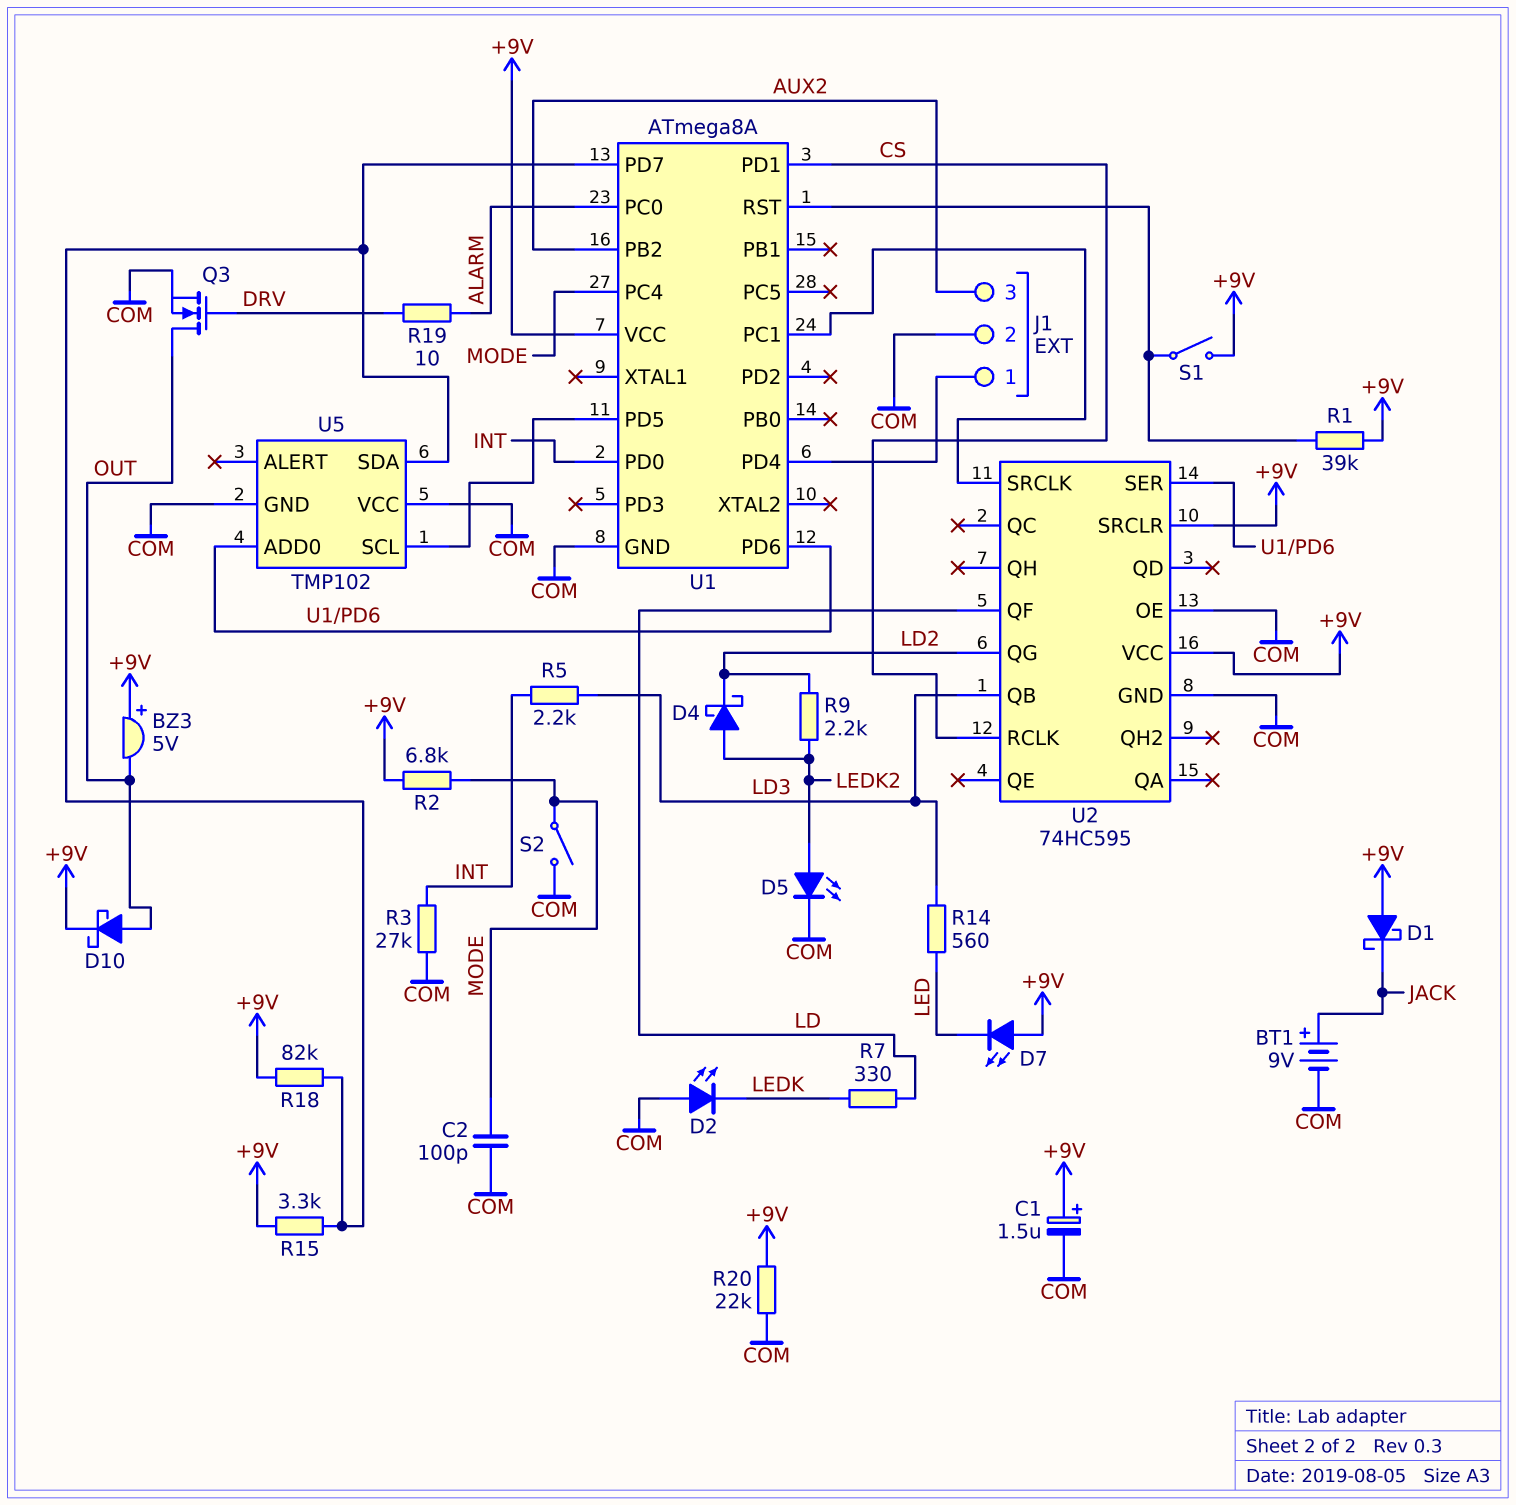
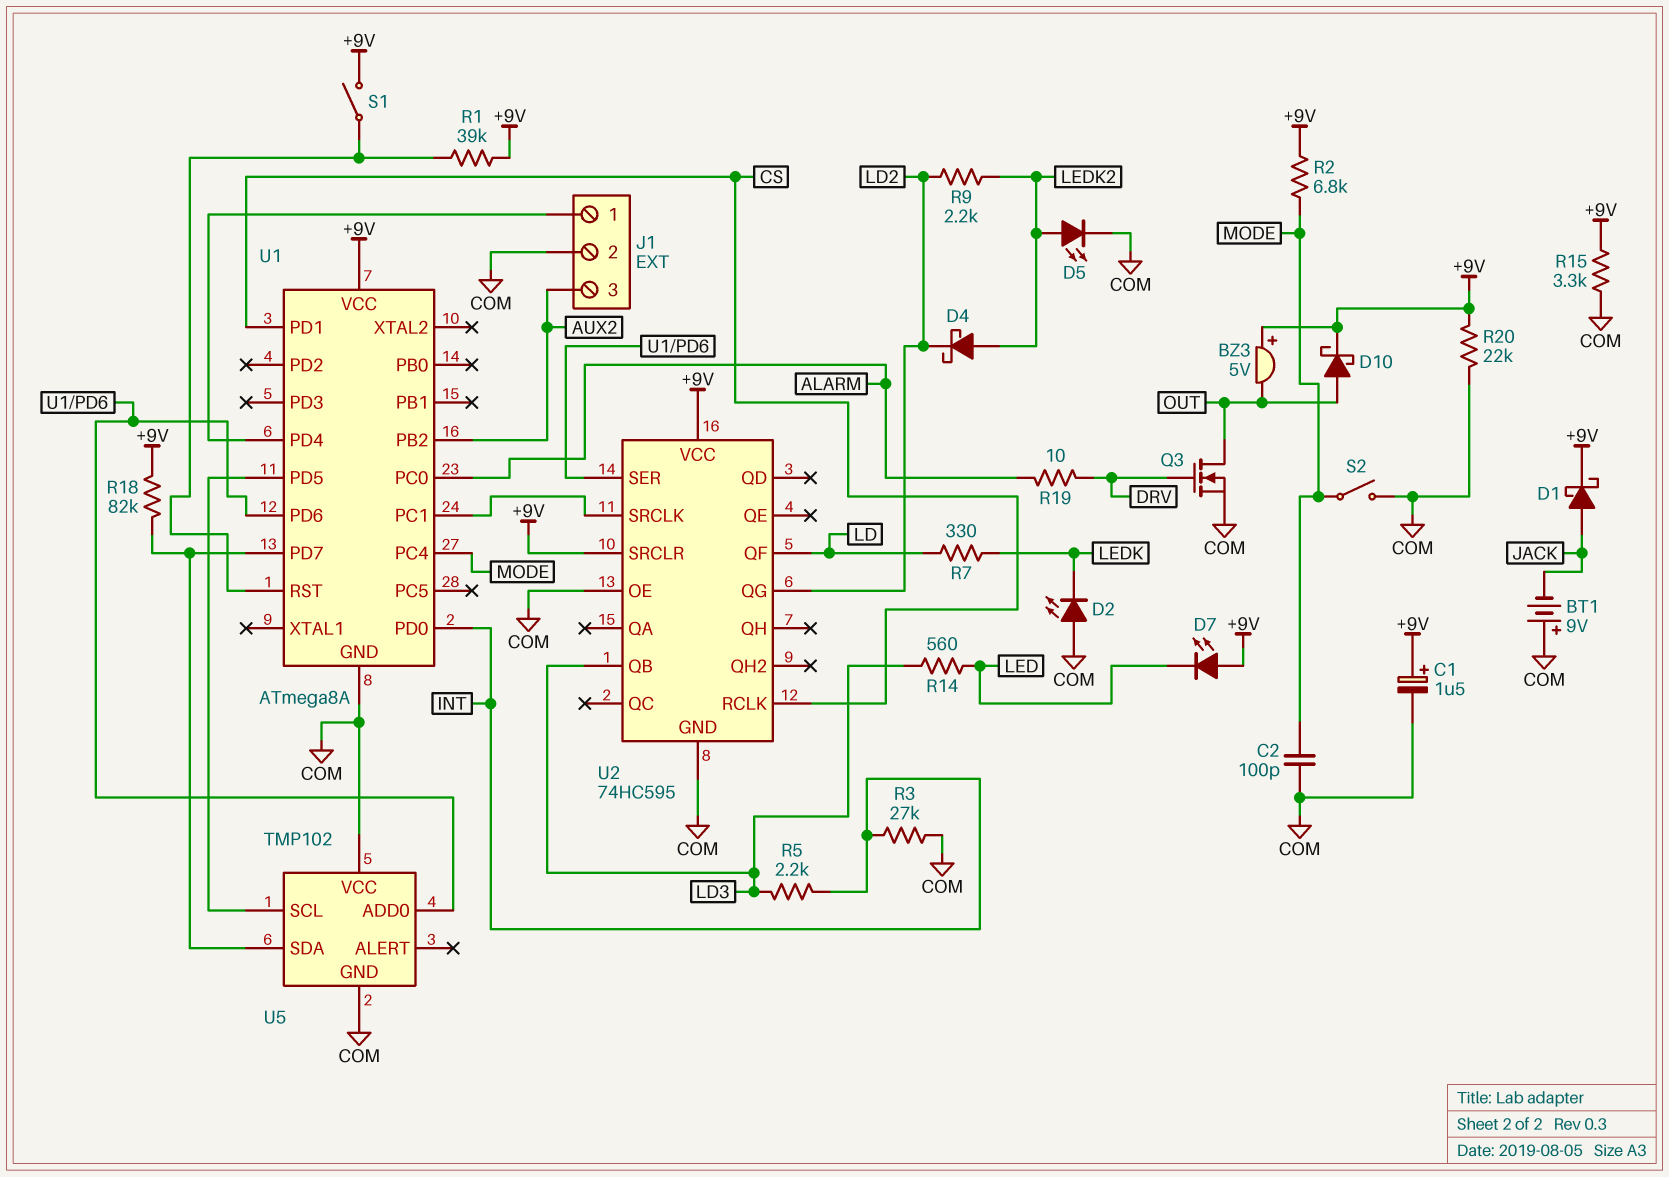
BT1: 9V (plus JACK, minus COM) -> 9V (plus COM, minus JACK)
D1: schottky (A +9V, K JACK) -> schottky (A JACK, K +9V)
R15: 3.3k (+9V, U1/PD7) -> 3.3k (+9V, COM)

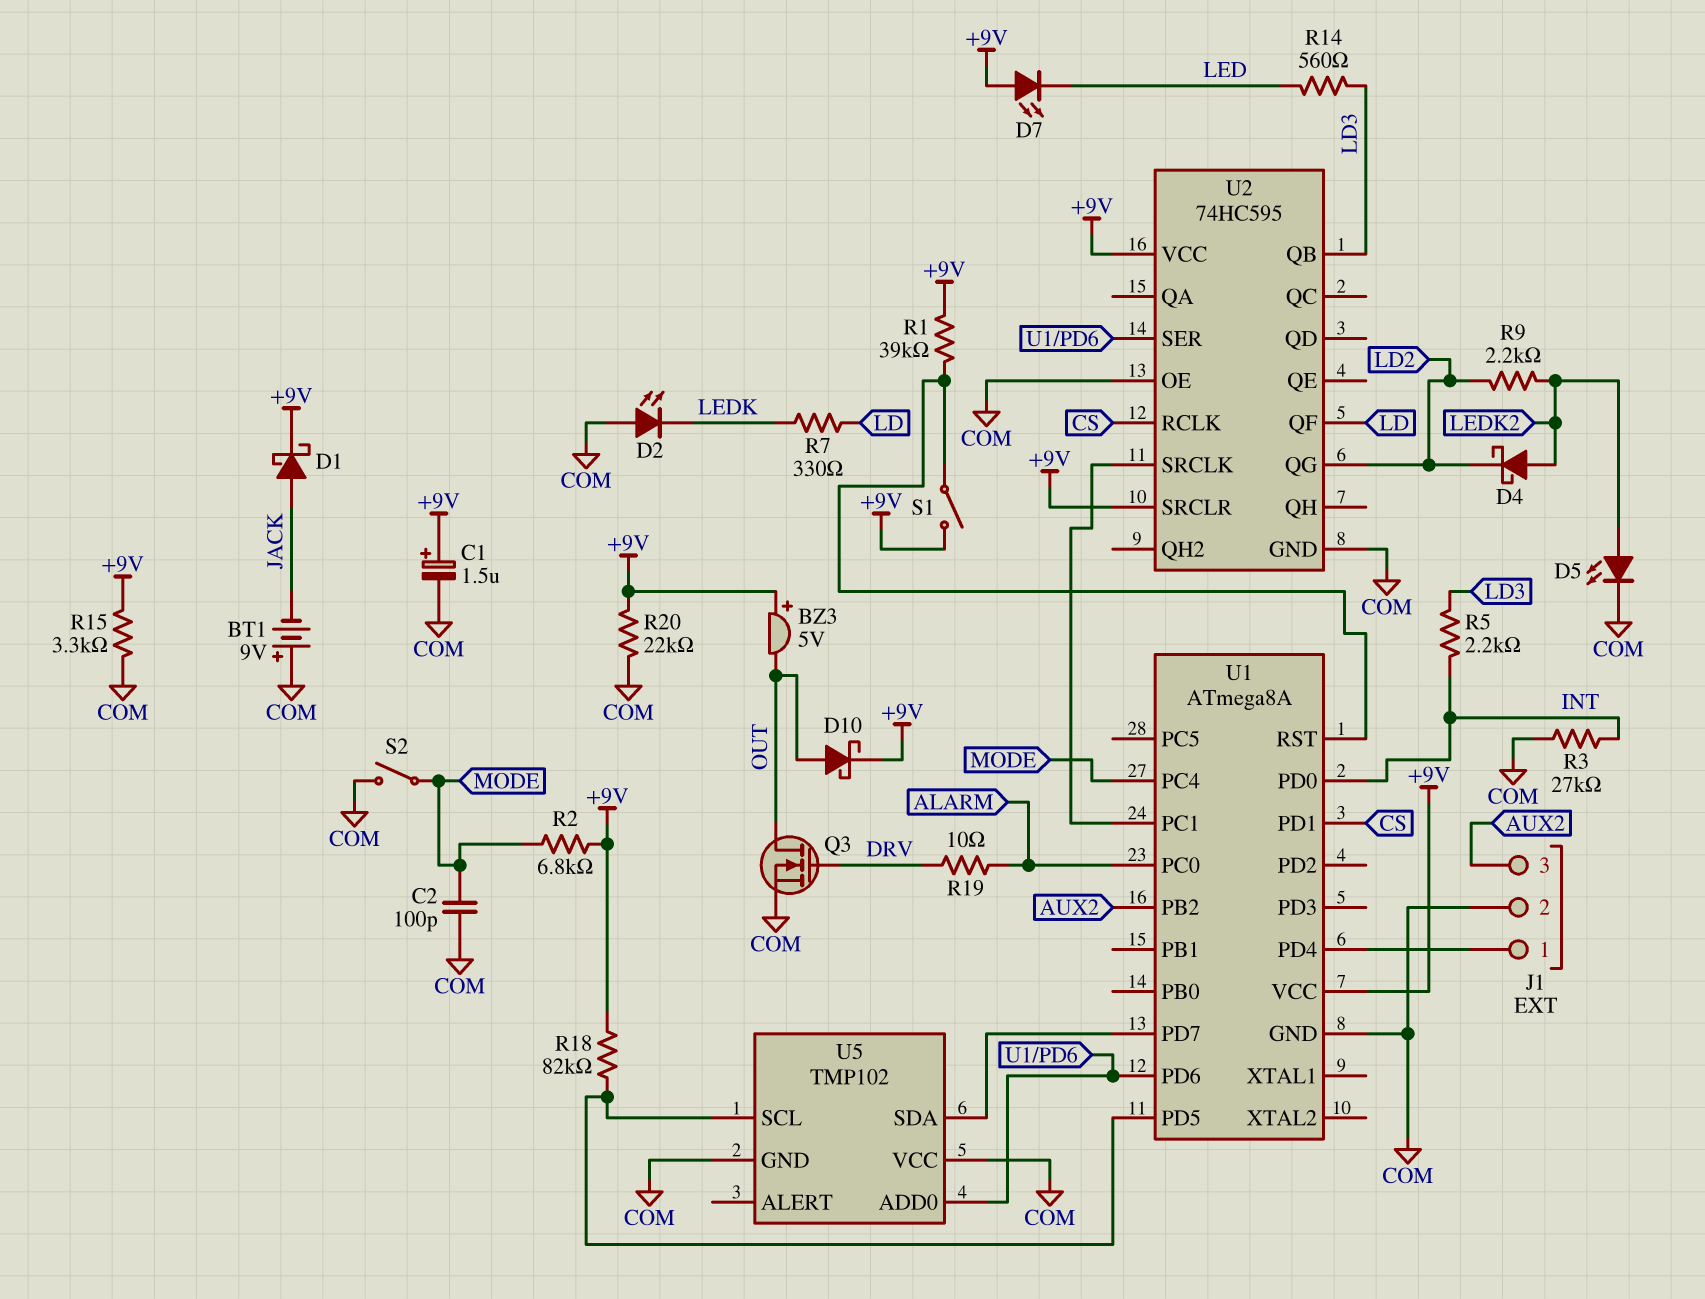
R18: 82k (+9V, U1/PD7) -> 82k (+9V, U1/PD5)

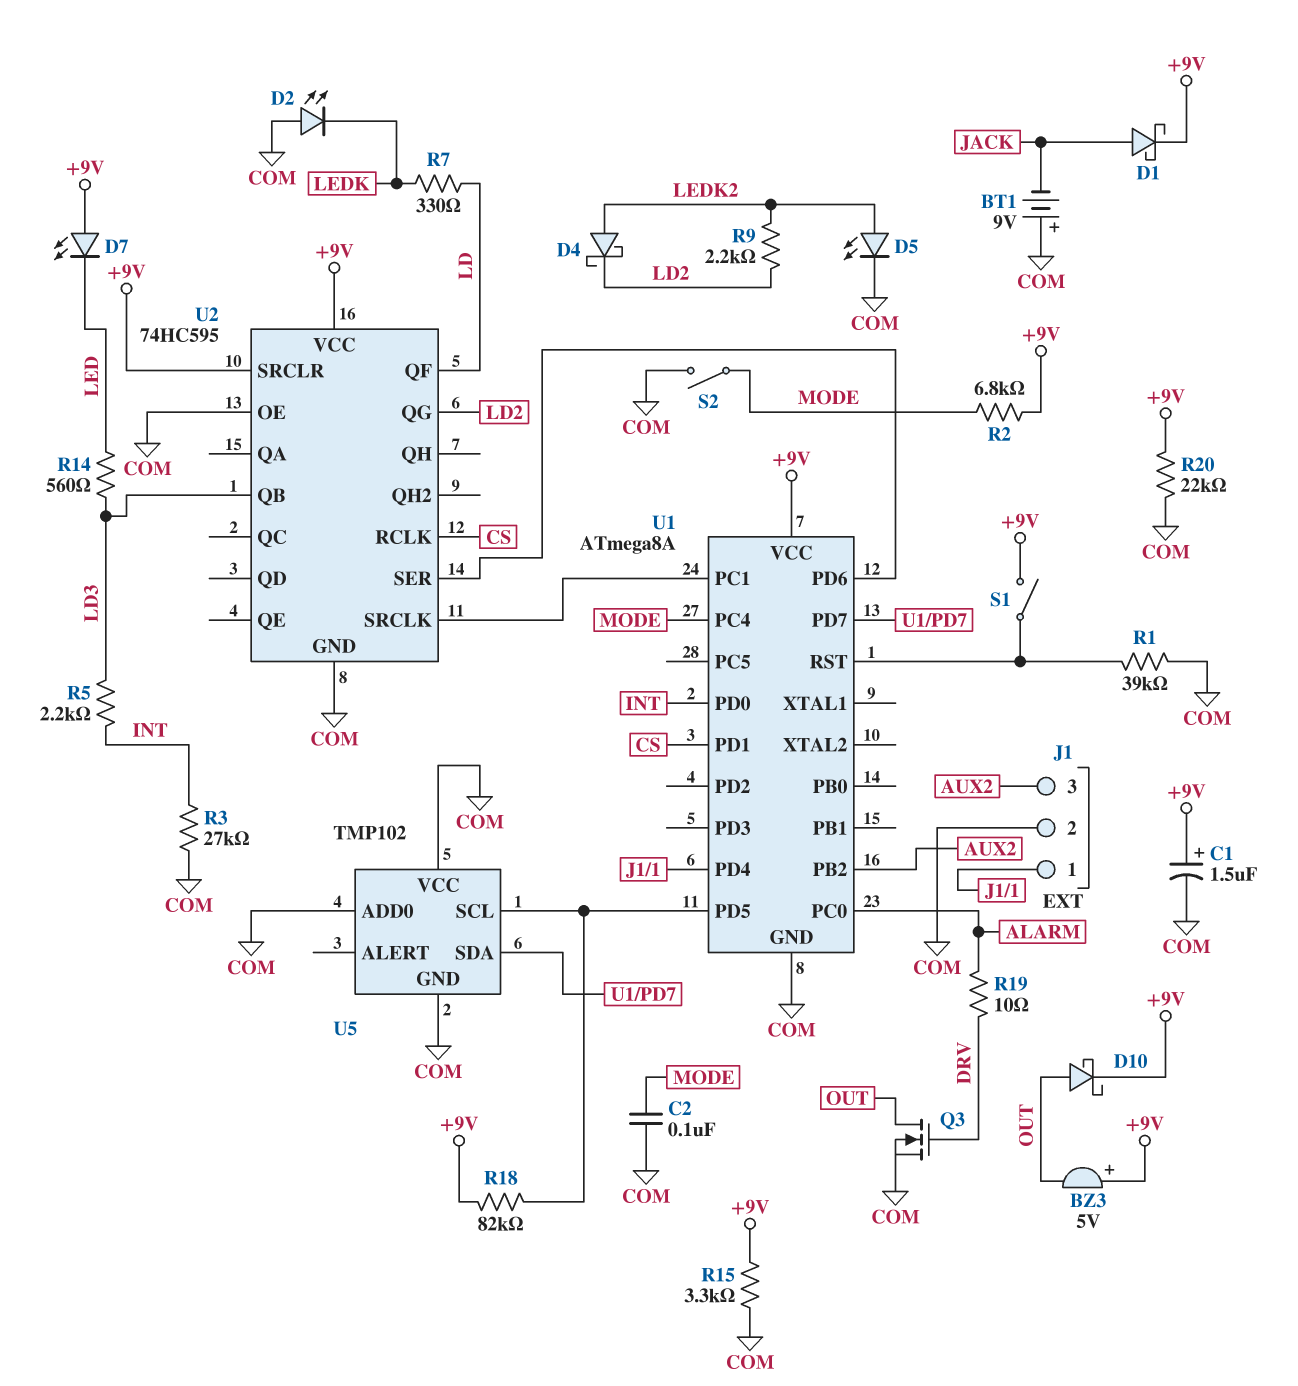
C2: 100pF (COM, MODE) -> 100nF (COM, MODE)
R1: 39k (+9V, U1/RST) -> 39k (COM, U1/RST)
U5 pin ADD0: U1/PD6 -> COM

